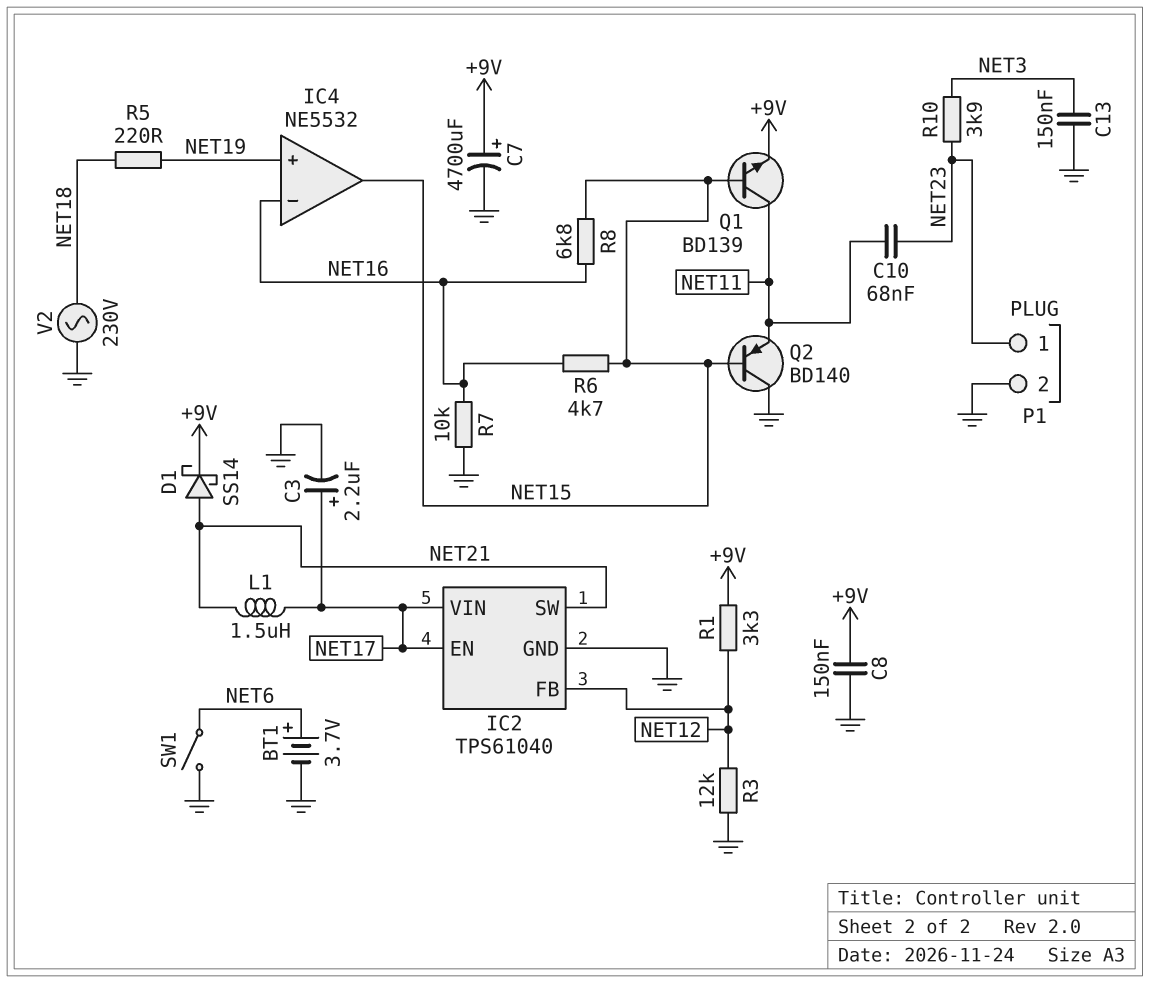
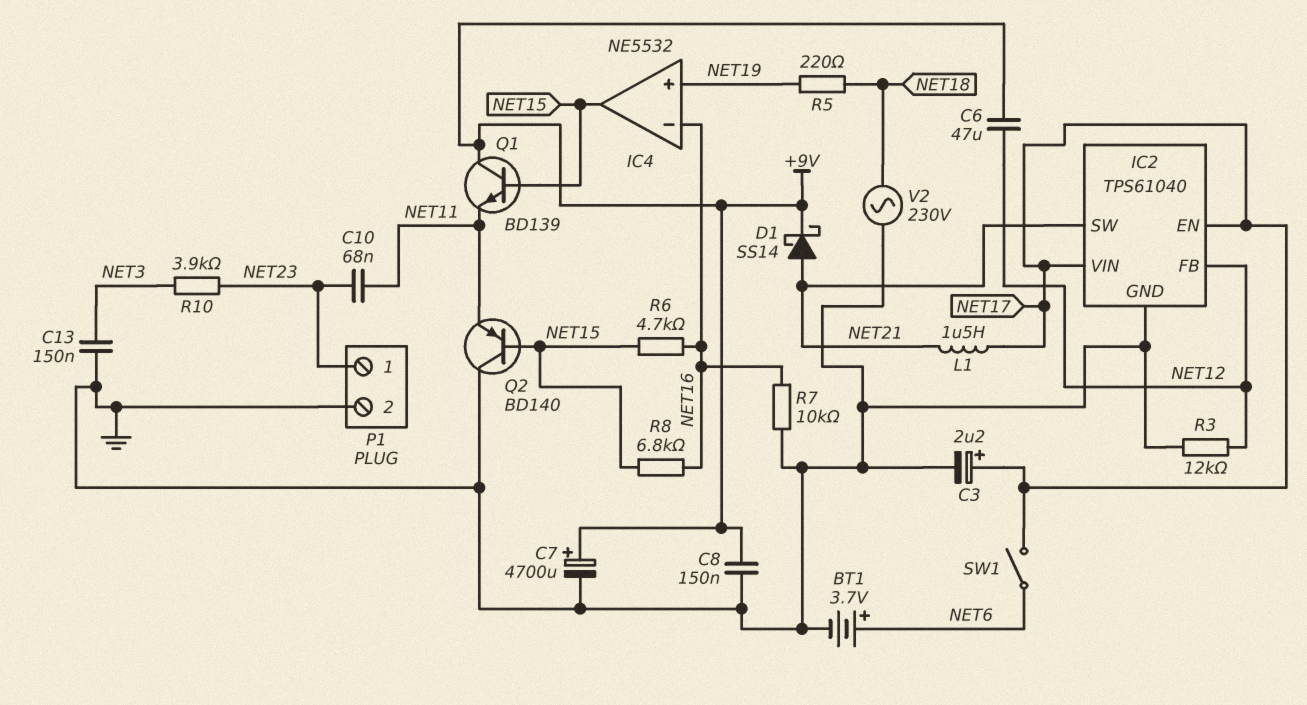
C6: none -> 47uF (+9V, NET12)
Q1: NPN BD139 (B NET15, C NET11, E +9V) -> NPN BD139 (B NET15, C +9V, E NET11)
R1: 3.3k (+9V, NET12) -> none
SW1: switch (GND, NET6) -> switch (NET6, NET17)

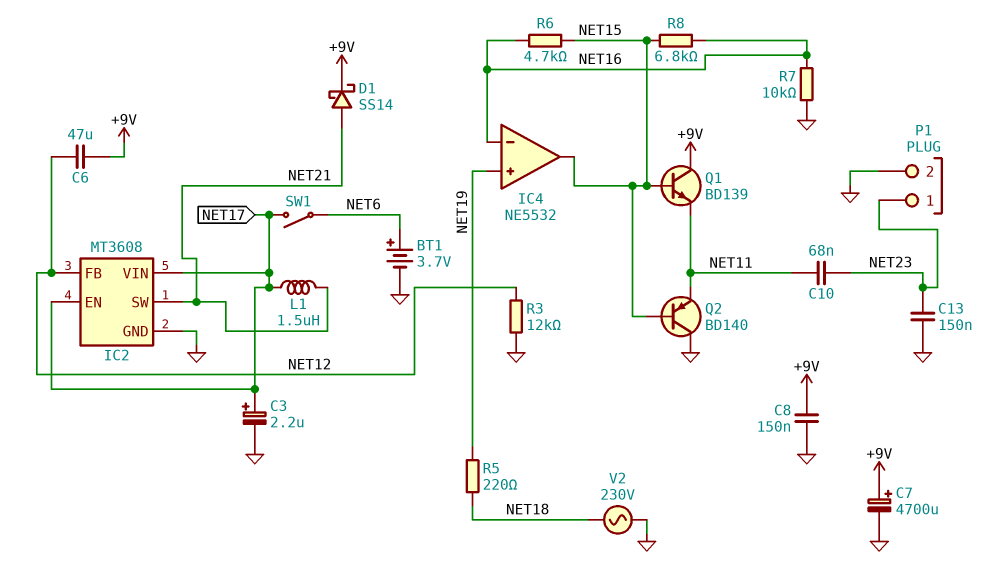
C13: 150nF (GND, NET3) -> 150nF (GND, NET23)
IC2: TPS61040 -> MT3608
R10: 3.9k (NET3, NET23) -> none

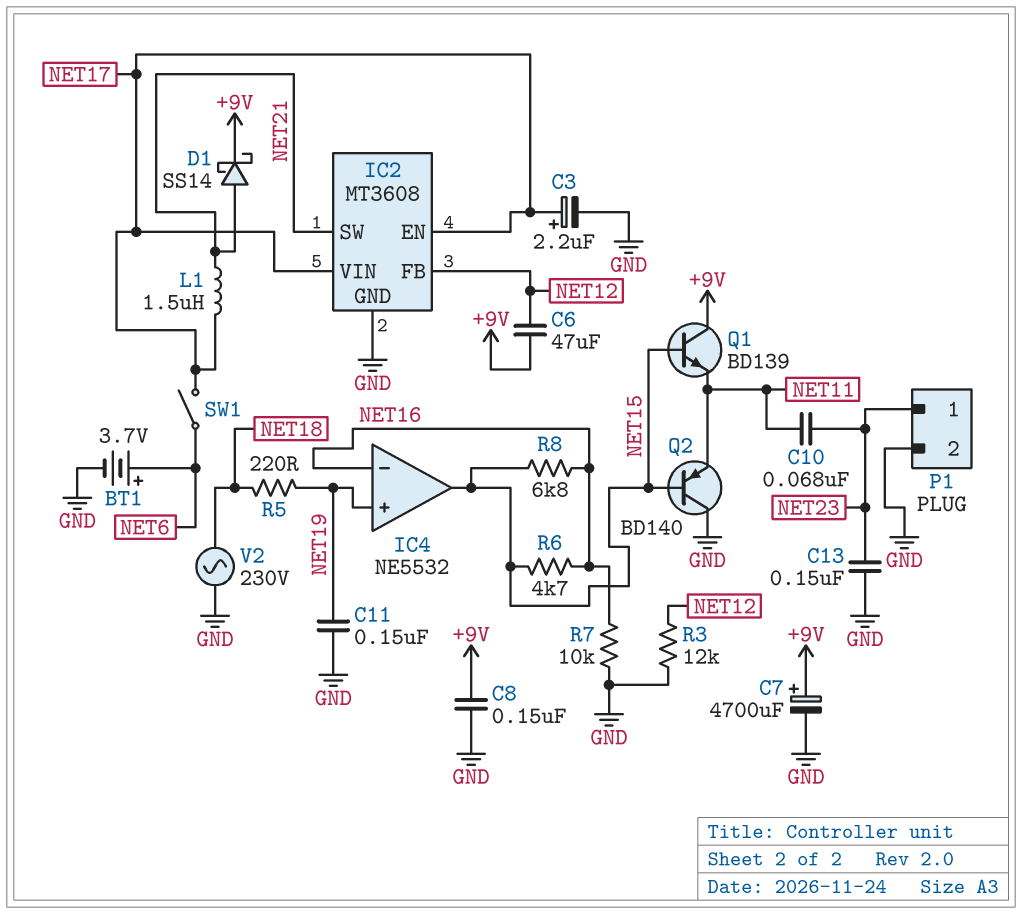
C11: none -> 150nF (GND, NET19)

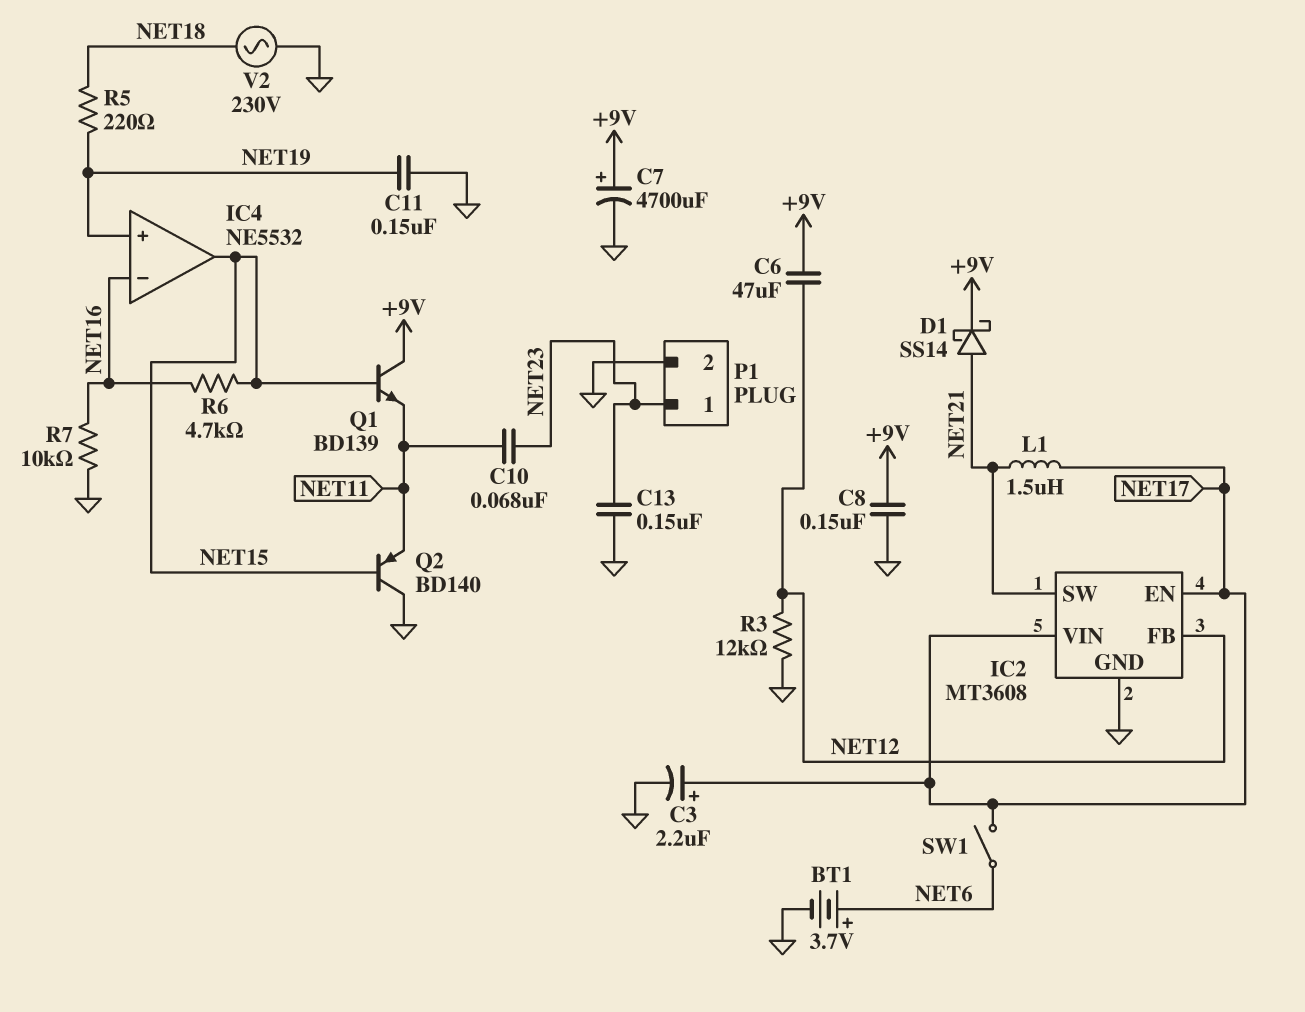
R8: 6.8k (NET15, NET16) -> none

